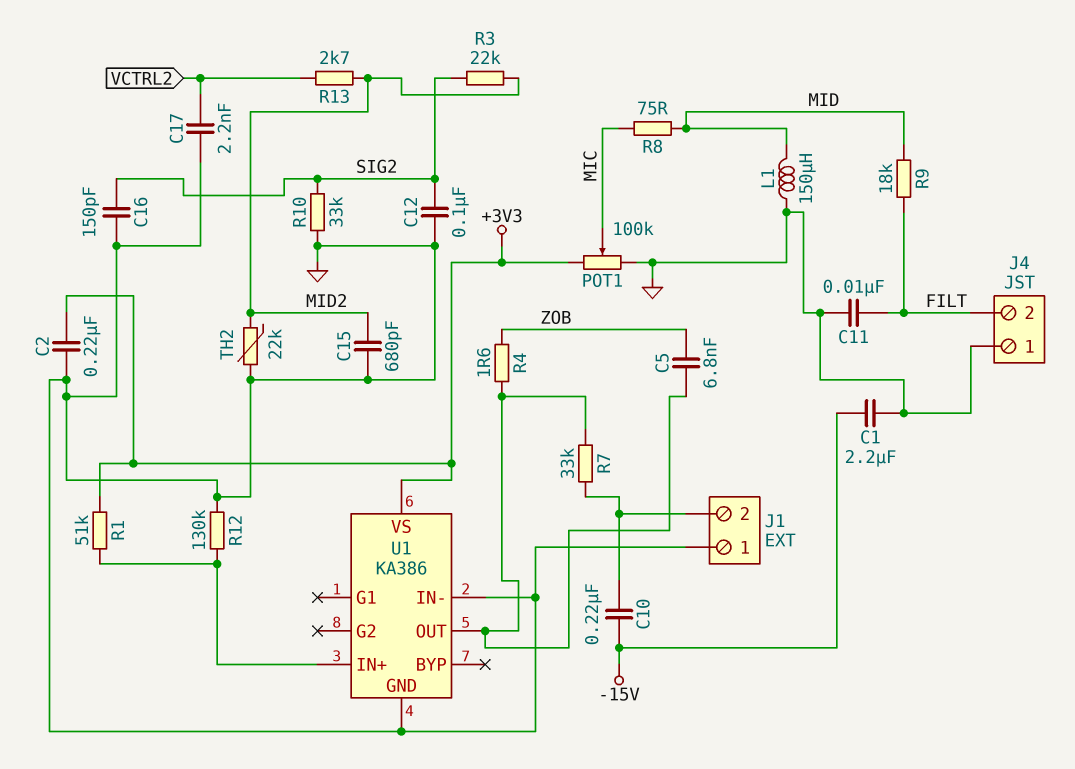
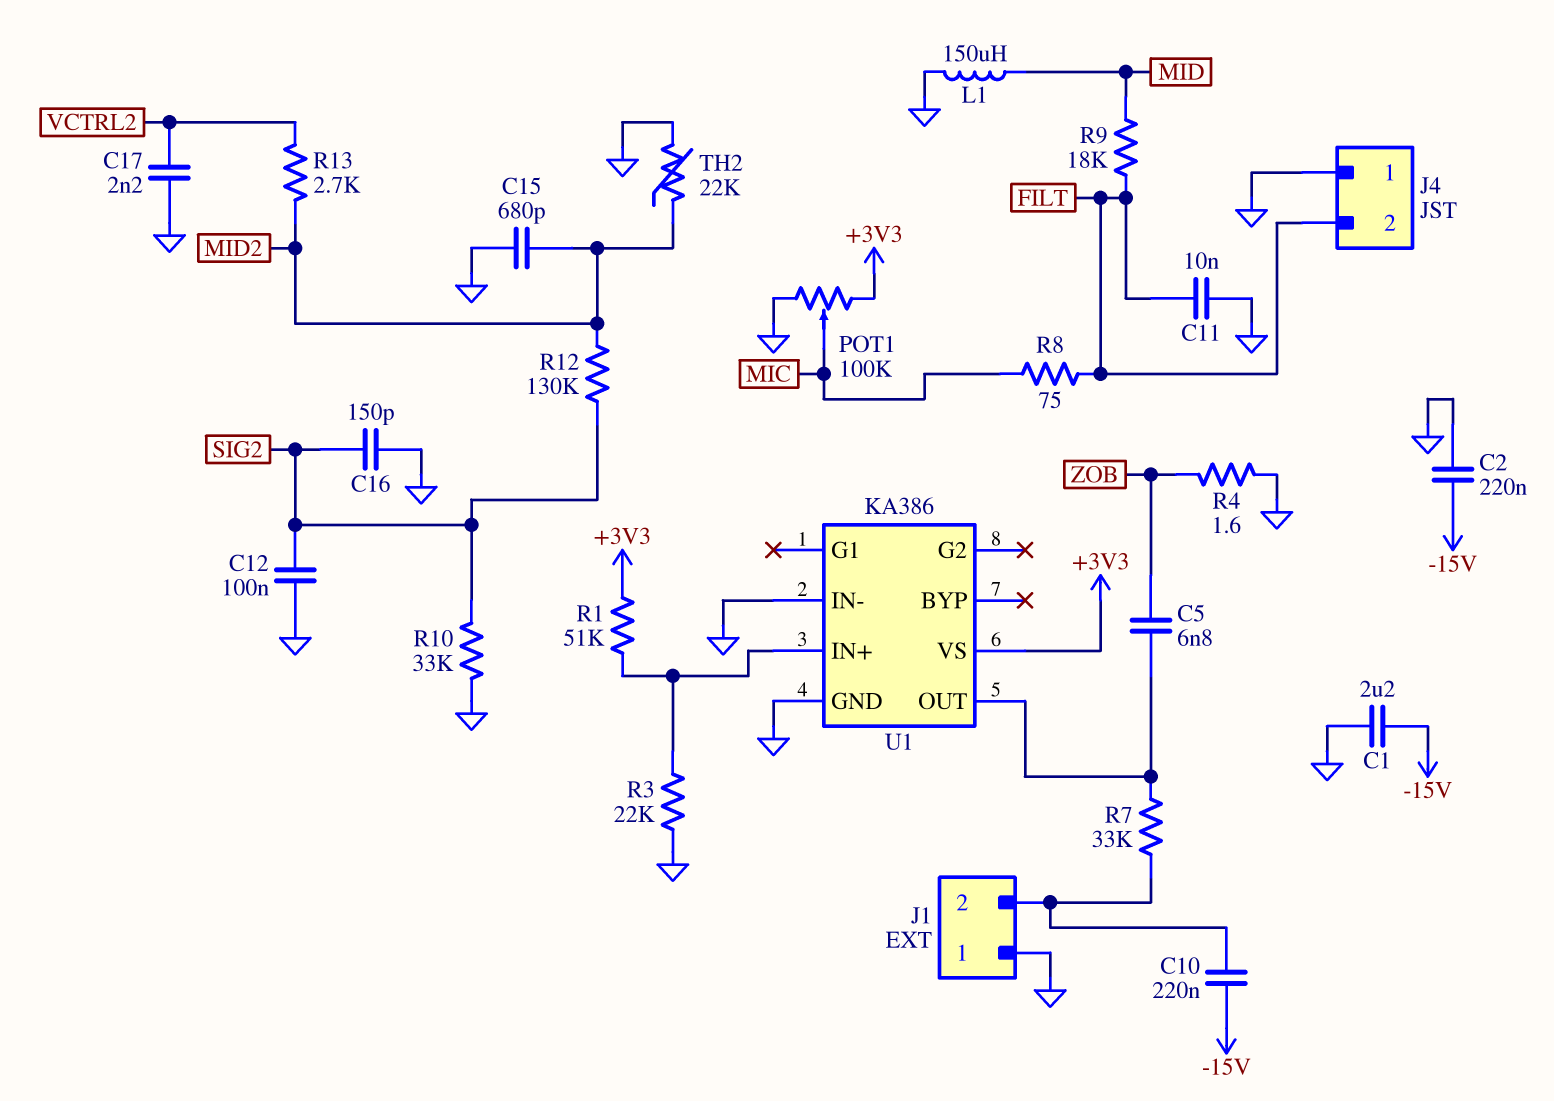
C2: 220nF (+3V3, GND) -> 220nF (-15V, GND)
R3: 22k (MID2, SIG2) -> 22k (GND, U1/IN+)
R4: 1.6 (U1/OUT, ZOB) -> 1.6 (GND, ZOB)
R8: 75 (MIC, MID) -> 75 (FILT, MIC)
R12: 130k (GND, U1/IN+) -> 130k (MID2, SIG2)

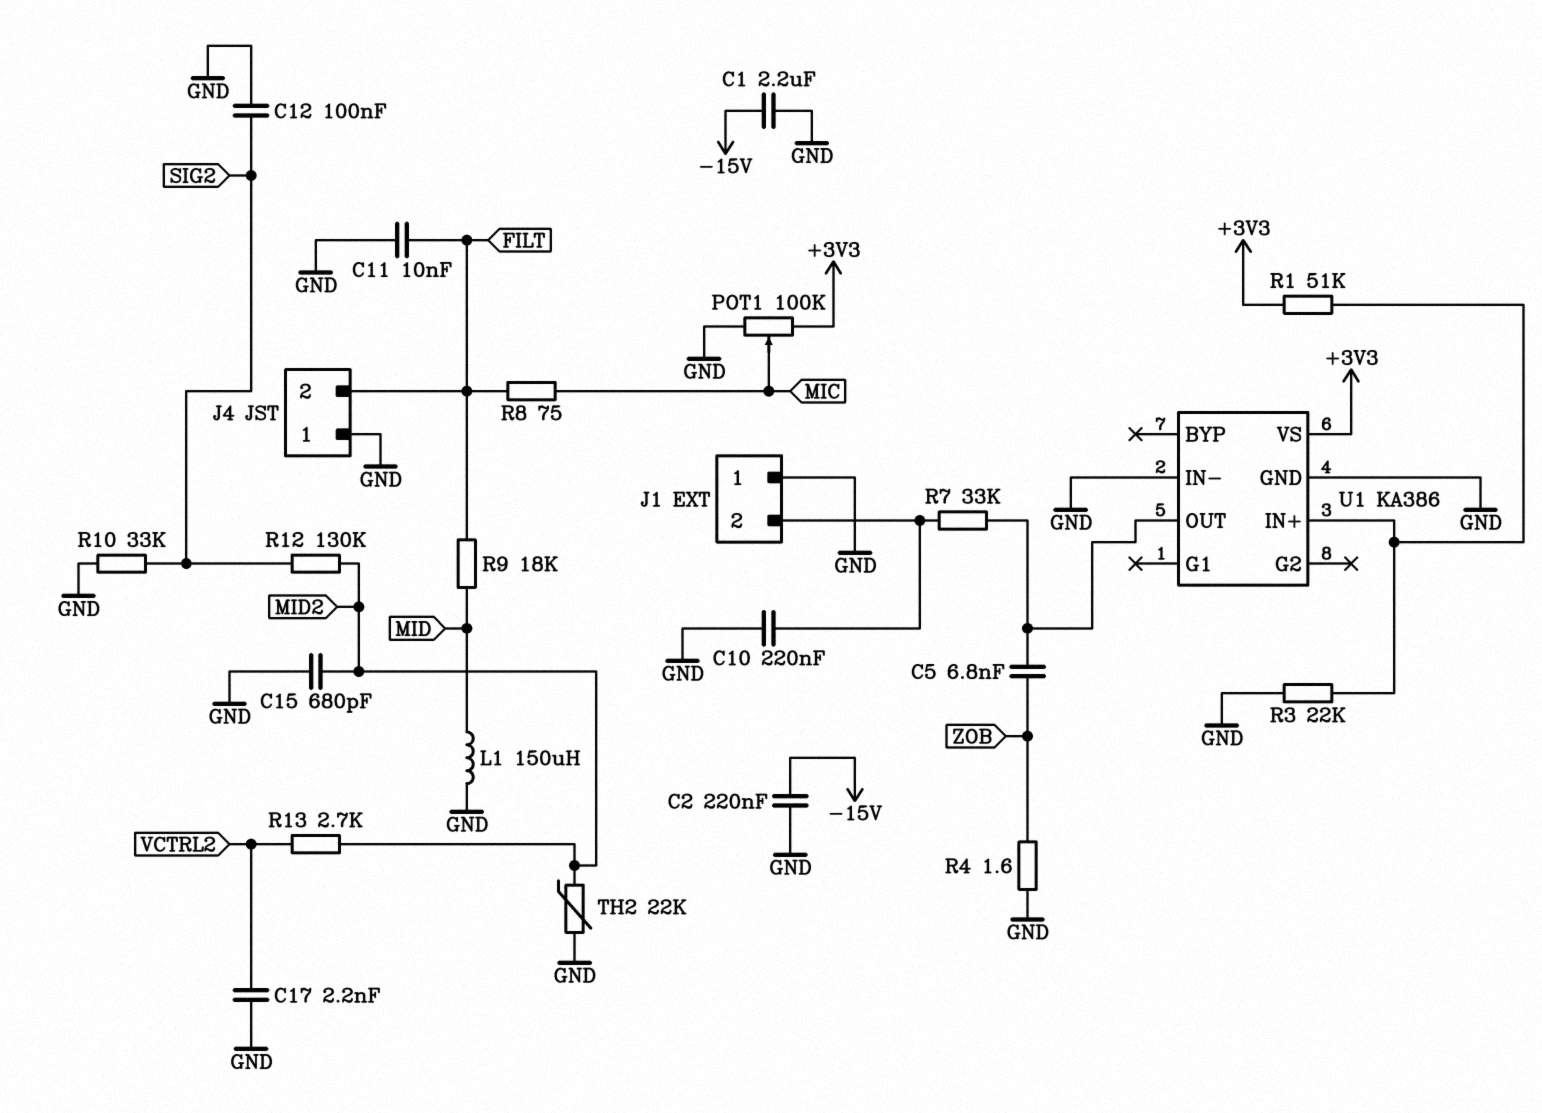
C10: 220nF (-15V, J1/2) -> 220nF (GND, J1/2)
C16: 150pF (GND, SIG2) -> none

